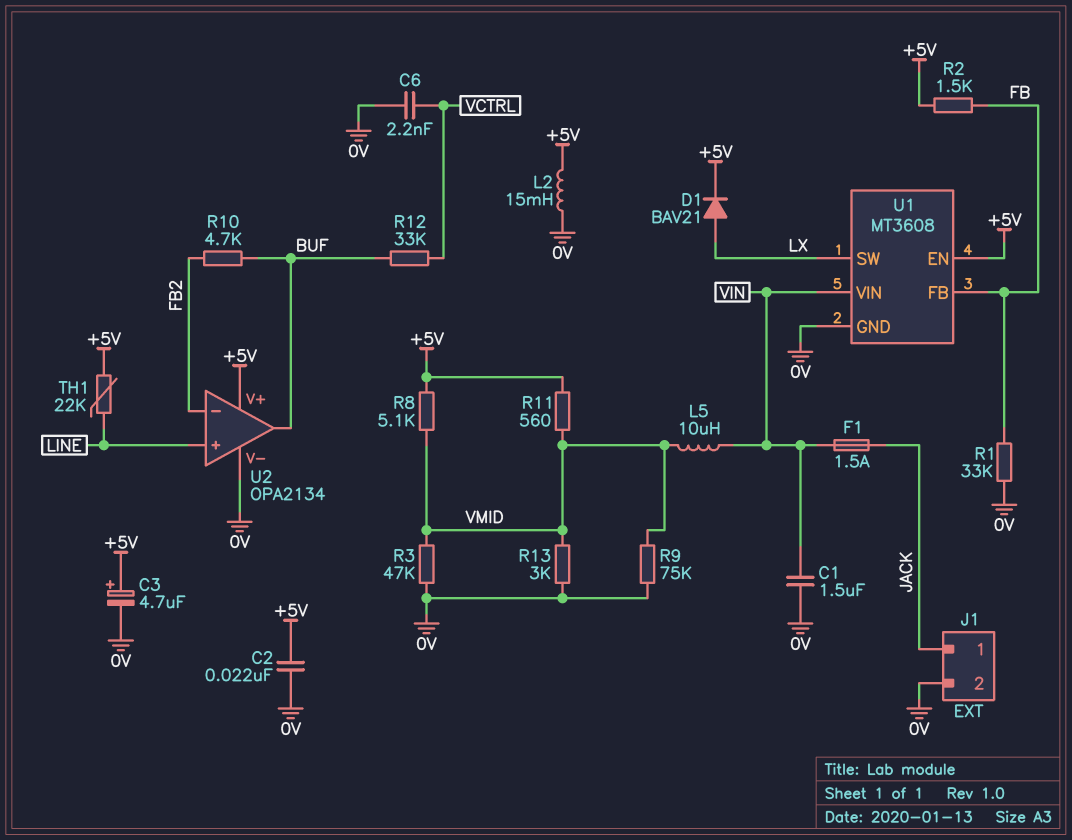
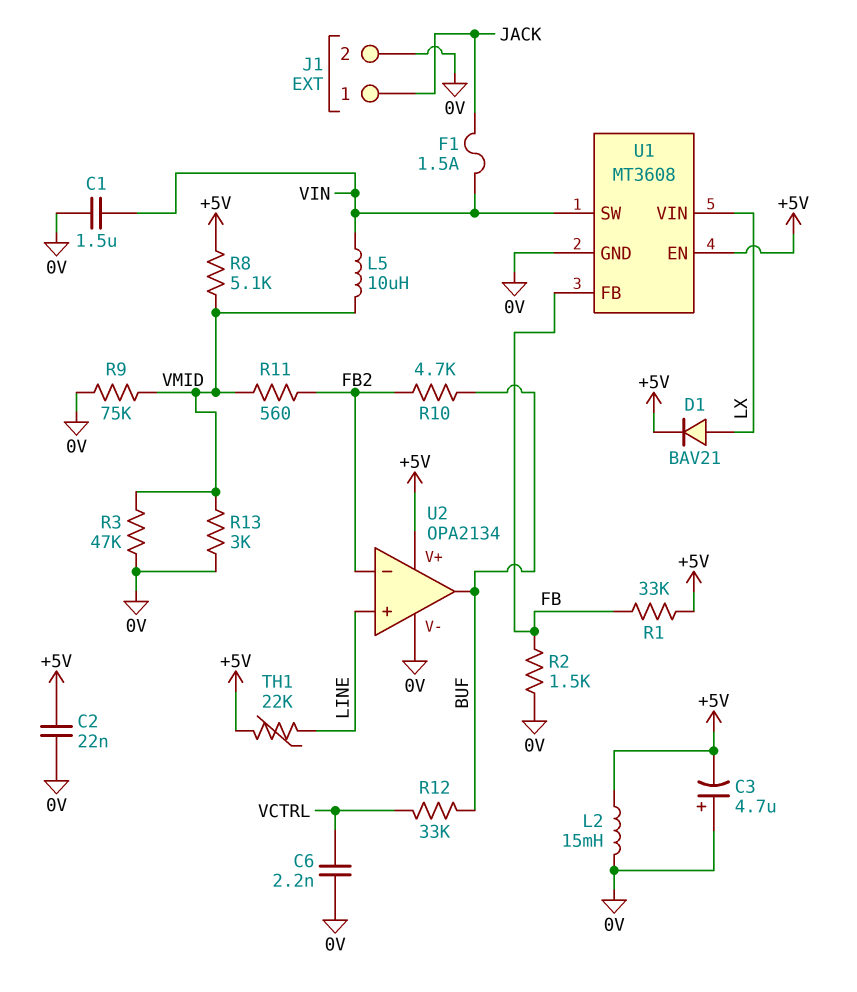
C3: 4.7uF (plus +5V, minus 0V) -> 4.7uF (plus 0V, minus +5V)
R1: 33k (0V, FB) -> 33k (+5V, FB)
R2: 1.5k (+5V, FB) -> 1.5k (0V, FB)
R11: 560 (+5V, VMID) -> 560 (FB2, VMID)
U1 pin SW: LX -> VIN
U1 pin VIN: VIN -> LX

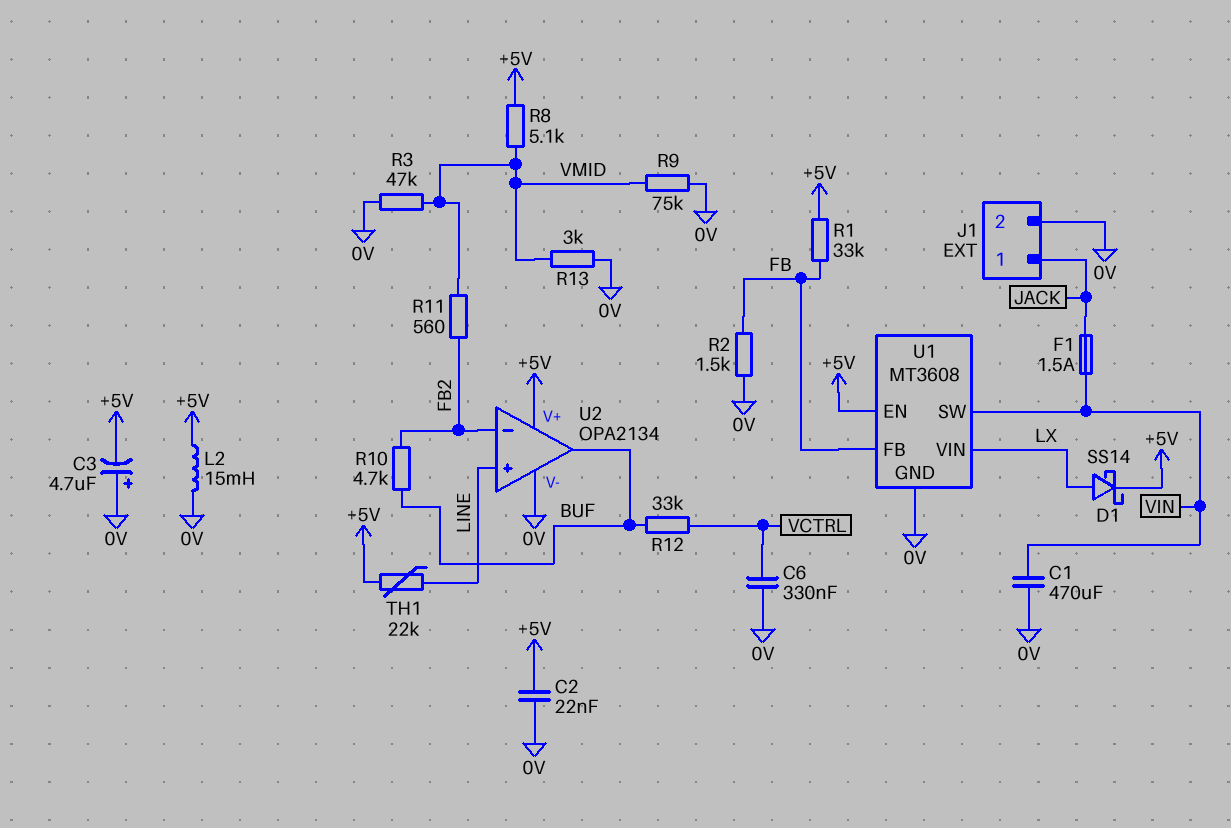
C1: 1.5uF (0V, VIN) -> 470uF (0V, VIN)
C6: 2.2nF (0V, VCTRL) -> 330nF (0V, VCTRL)
D1: diode BAV21 (A LX, K +5V) -> schottky SS14 (A LX, K +5V)
L5: 10uH (VIN, VMID) -> none

